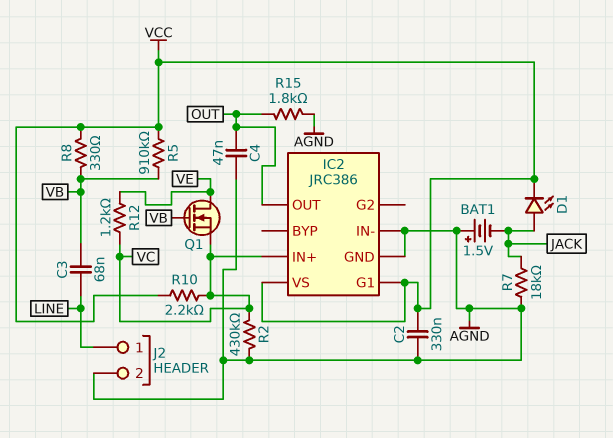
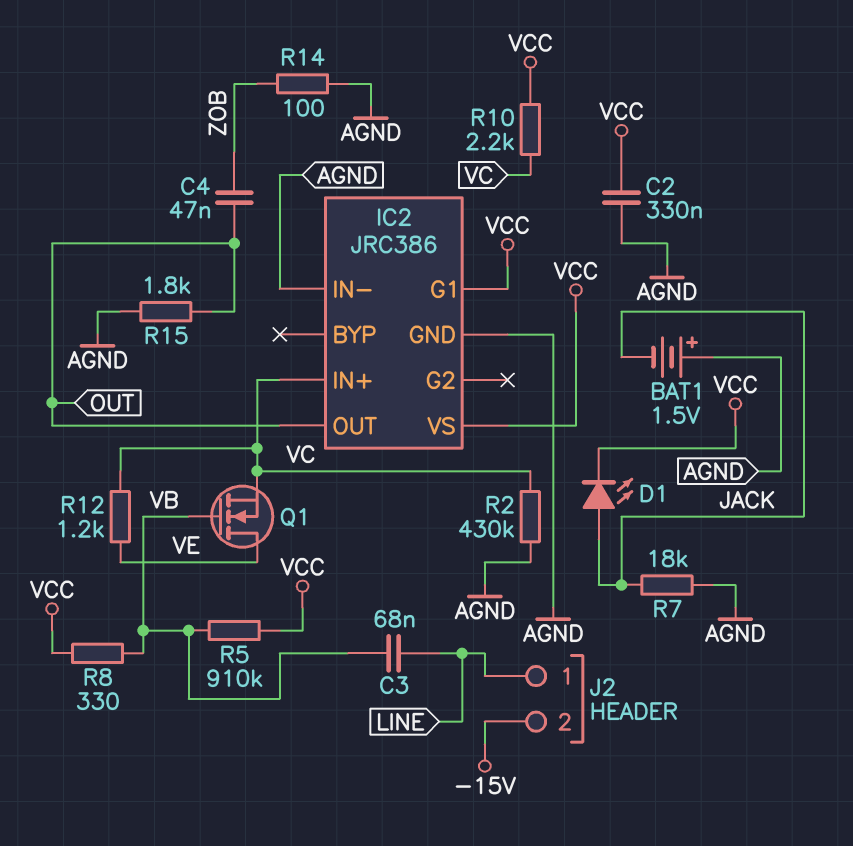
C4: 47nF (AGND, OUT) -> 47nF (OUT, ZOB)
J2 pin 2: AGND -> -15V
R14: none -> 100 (AGND, ZOB)

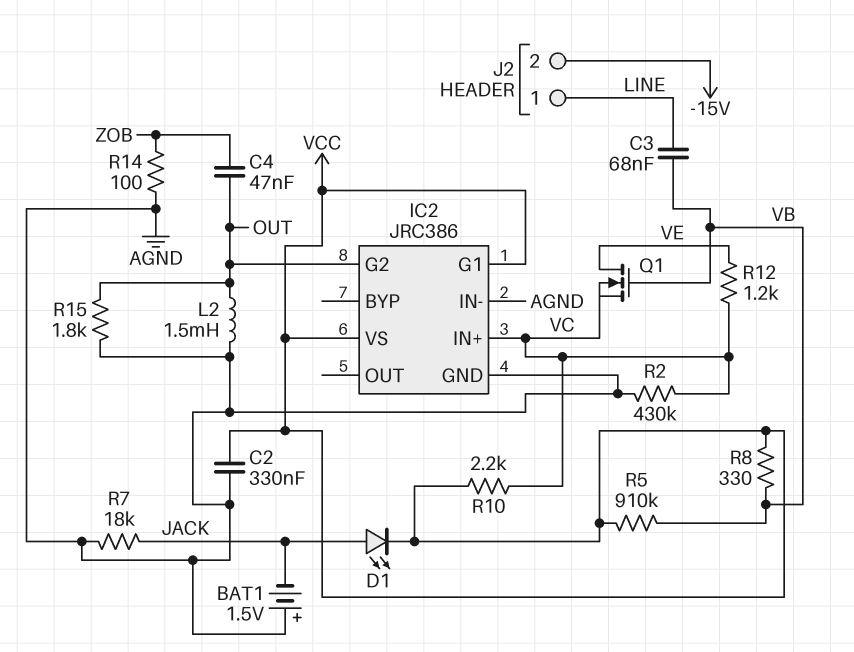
IC2 pin G2: none -> OUT
IC2 pin OUT: OUT -> none
L2: none -> 1.5mH (AGND, OUT)

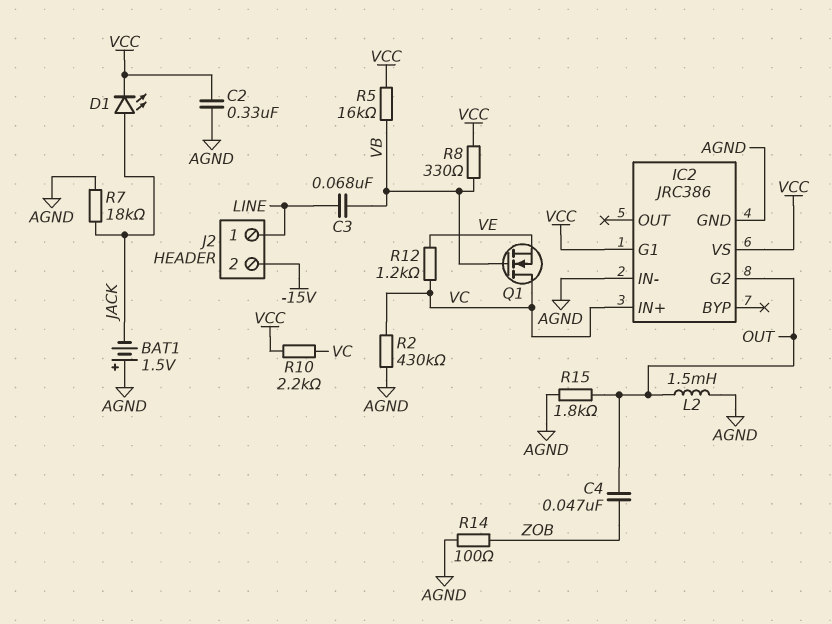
Q1: NMOS (G VB, D VE, S VC) -> NMOS (G VB, D VC, S VE)
R5: 910k (VB, VCC) -> 16k (VB, VCC)

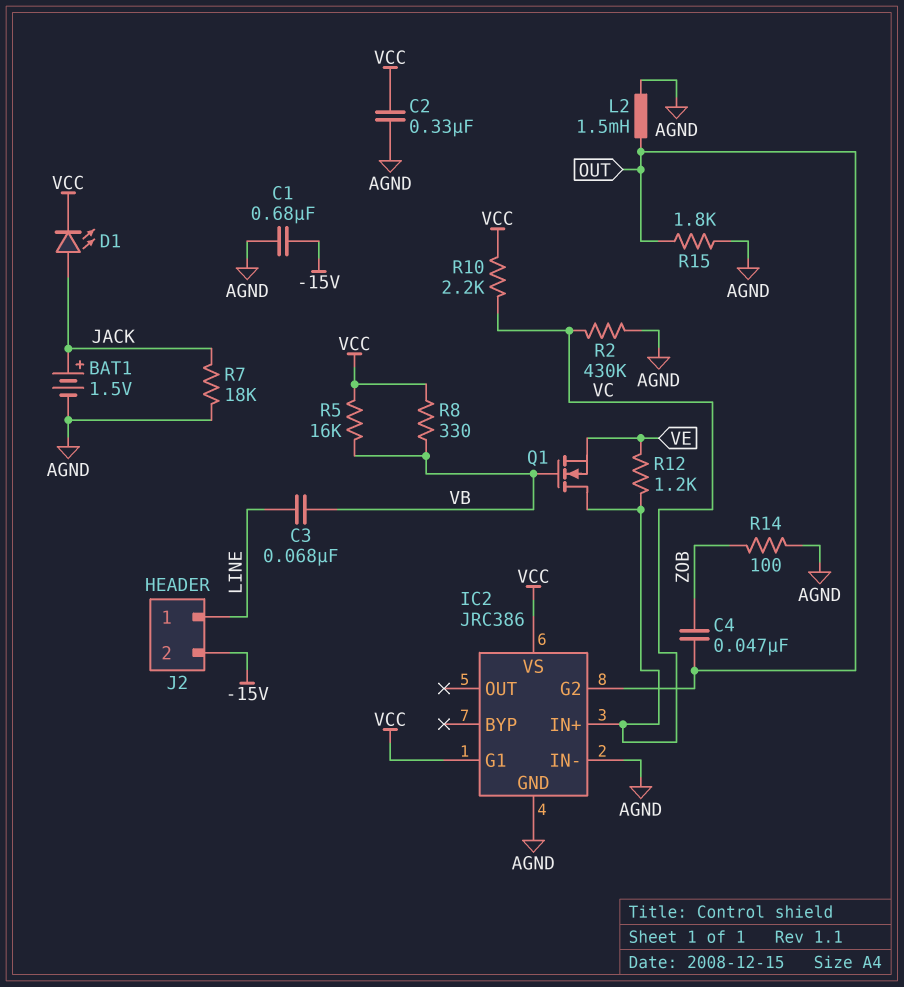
BAT1: 1.5V (plus AGND, minus JACK) -> 1.5V (plus JACK, minus AGND)
C1: none -> 680nF (-15V, AGND)

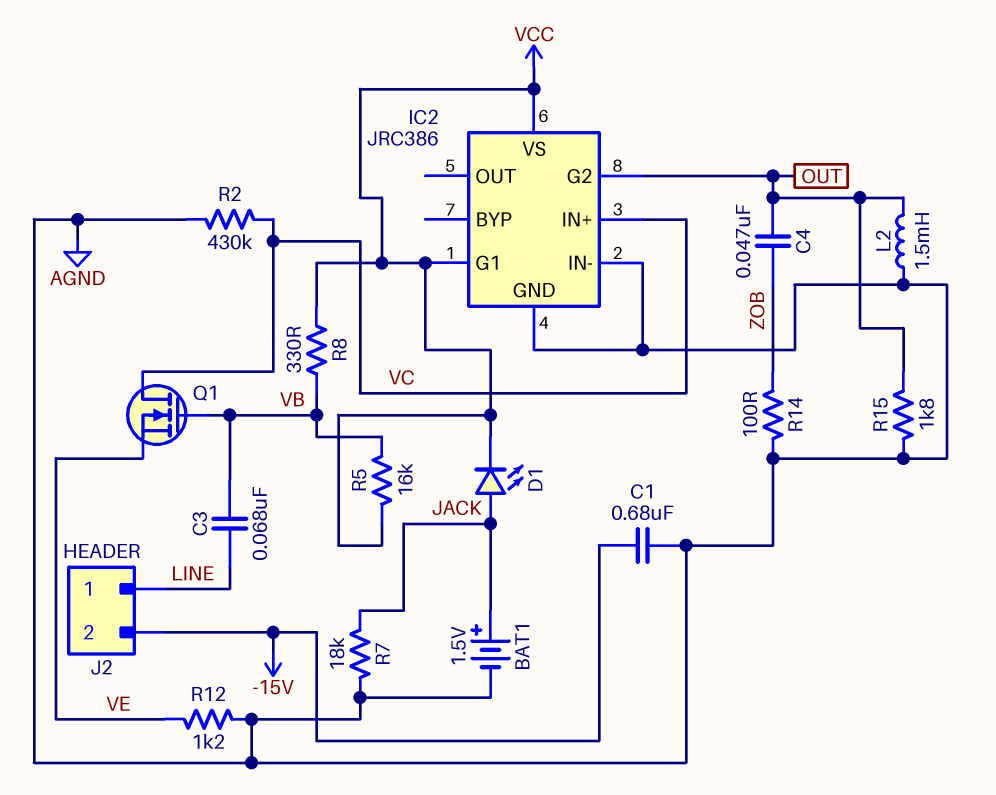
C2: 330nF (AGND, VCC) -> none
R10: 2.2k (VC, VCC) -> none
R12: 1.2k (VC, VE) -> 1.2k (AGND, VE)

